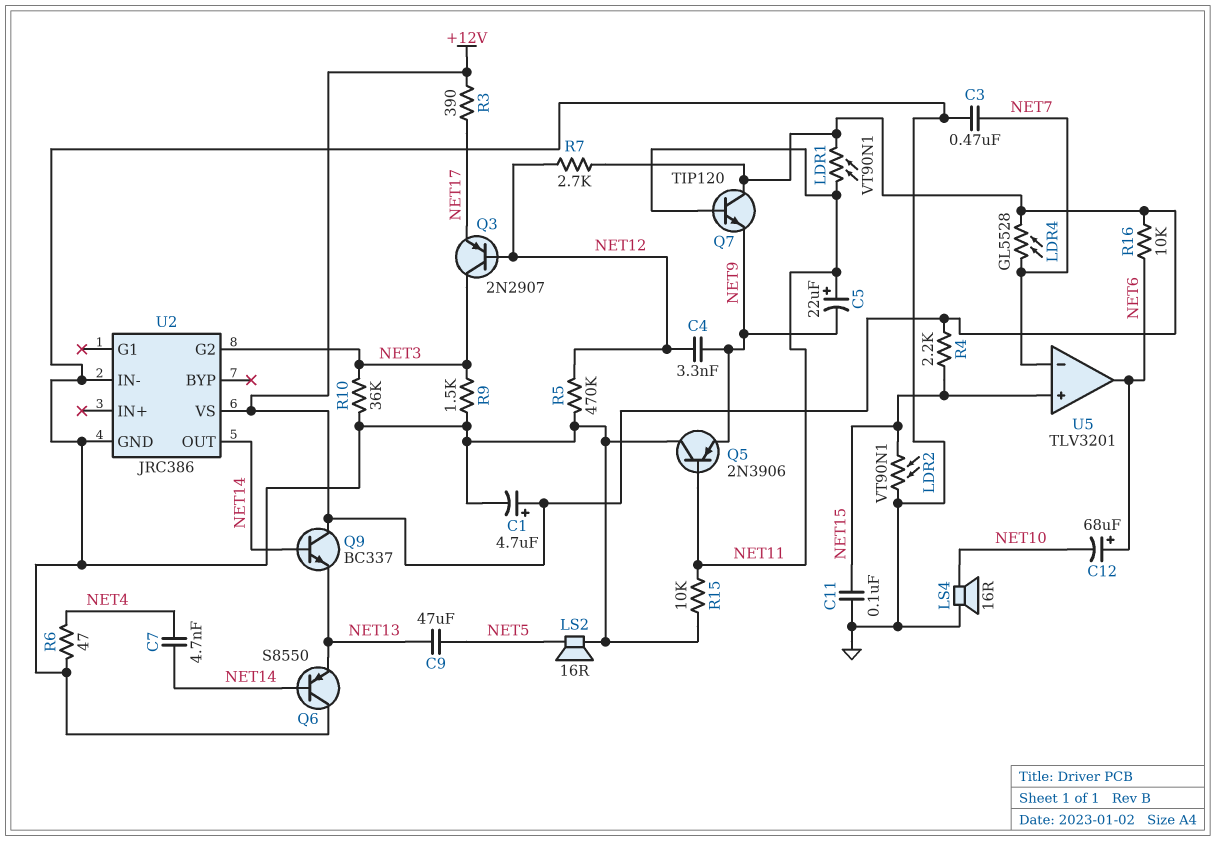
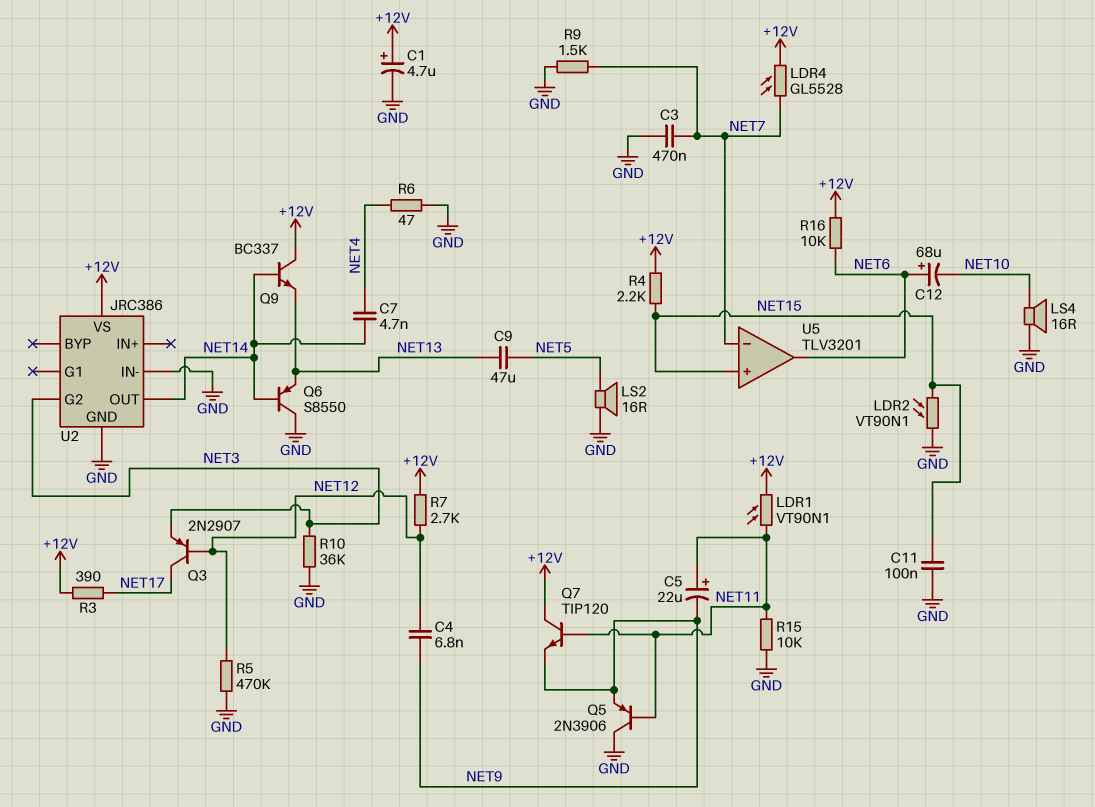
C4: 3.3nF (NET9, NET12) -> 6.8nF (NET9, NET12)
Q3: PNP 2N2907 (B NET12, C NET3, E NET17) -> PNP 2N2907 (B NET12, C NET17, E NET3)
R9: 1.5k (GND, NET3) -> 1.5k (GND, NET7)

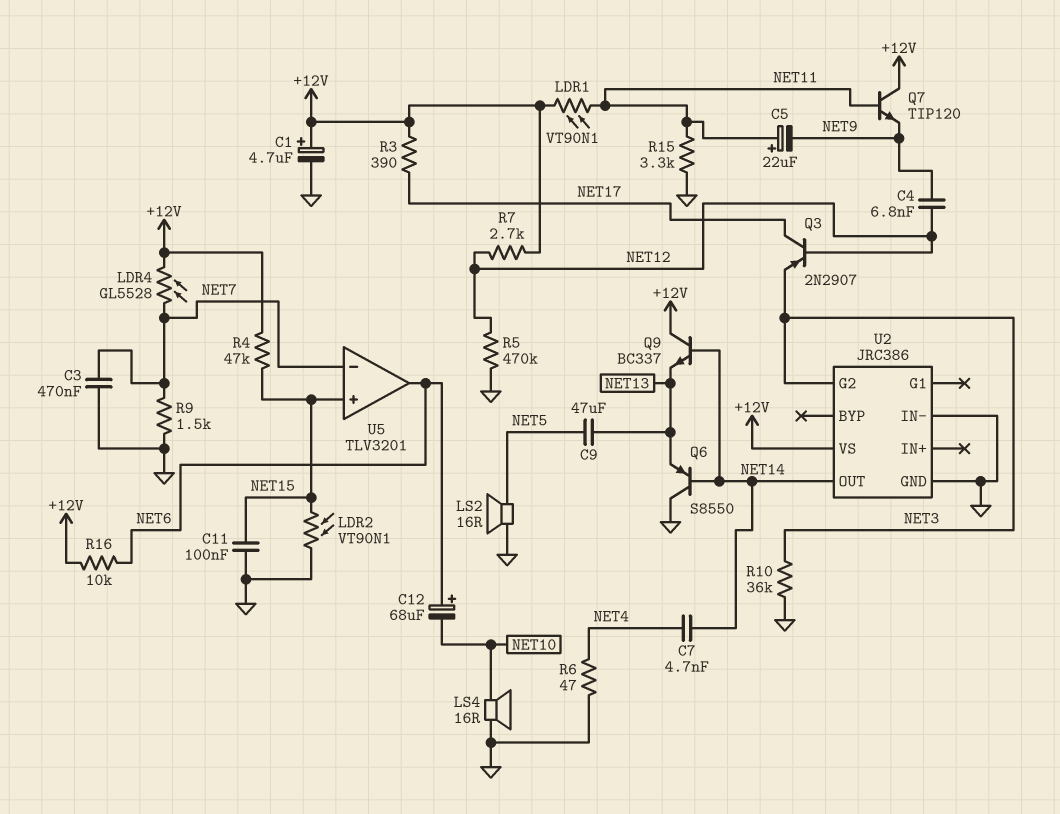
Q5: PNP 2N3906 (B NET11, C GND, E NET9) -> none
R4: 2.2k (+12V, NET15) -> 47k (+12V, NET15)
R15: 10k (GND, NET11) -> 3.3k (GND, NET11)

